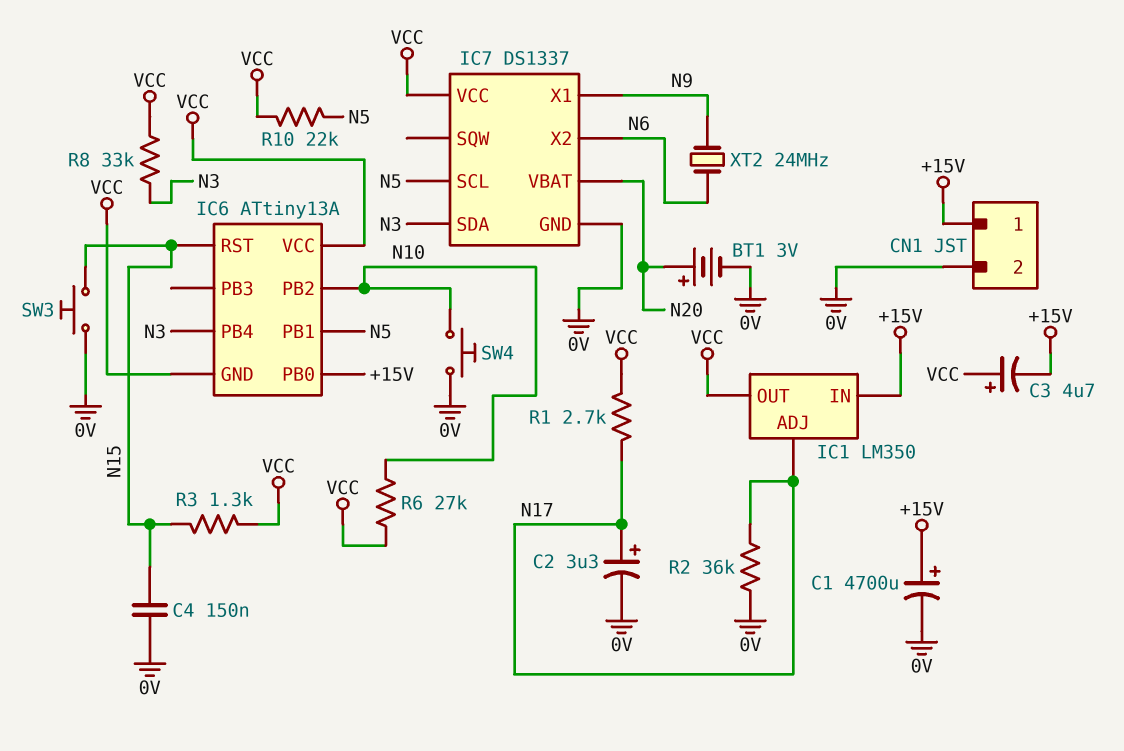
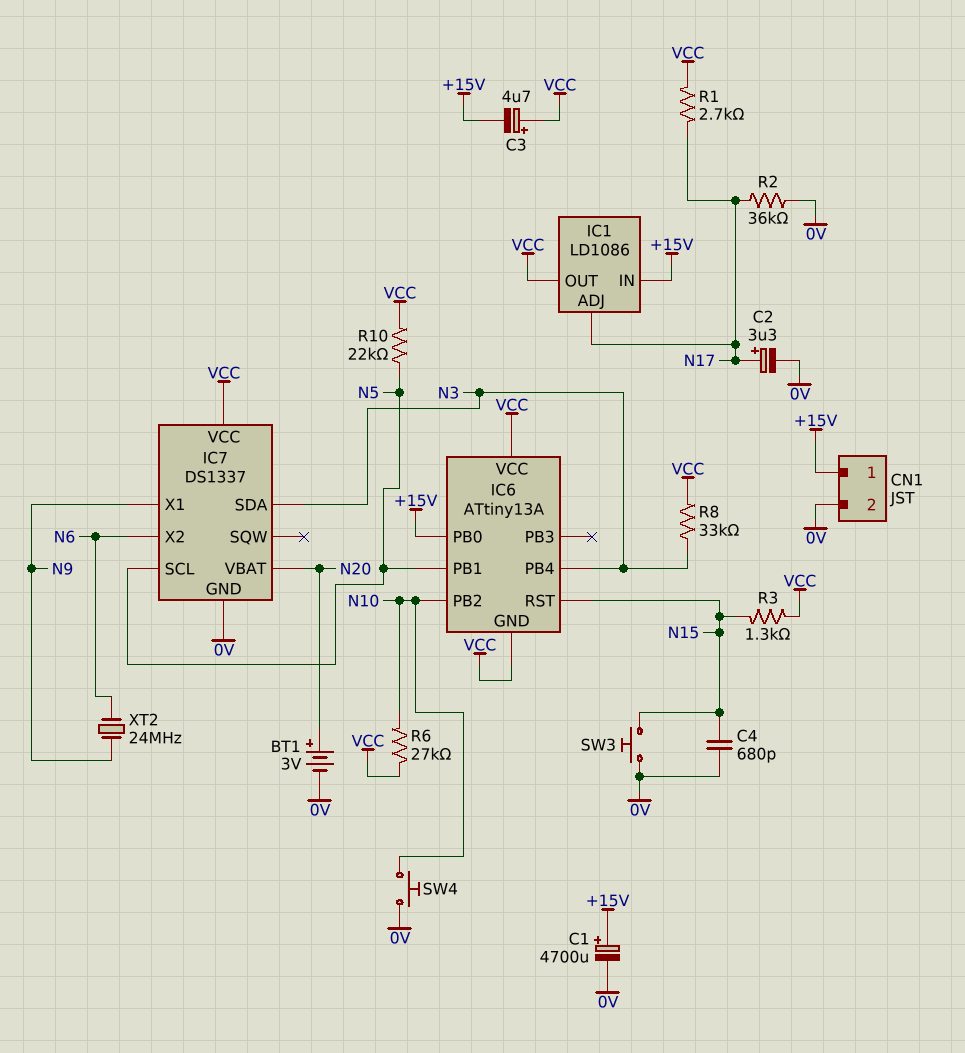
C4: 150nF (0V, N15) -> 680pF (0V, N15)
IC1: LM350 -> LD1086

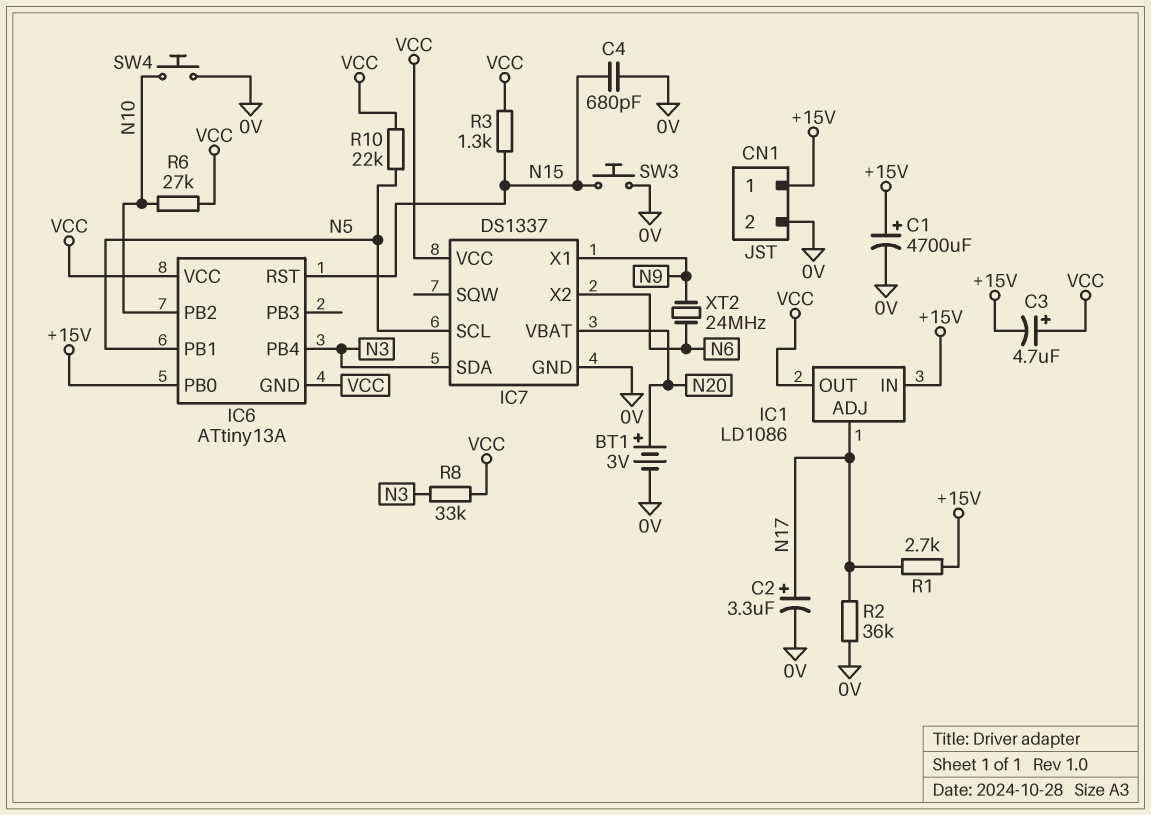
R1: 2.7k (N17, VCC) -> 2.7k (+15V, N17)

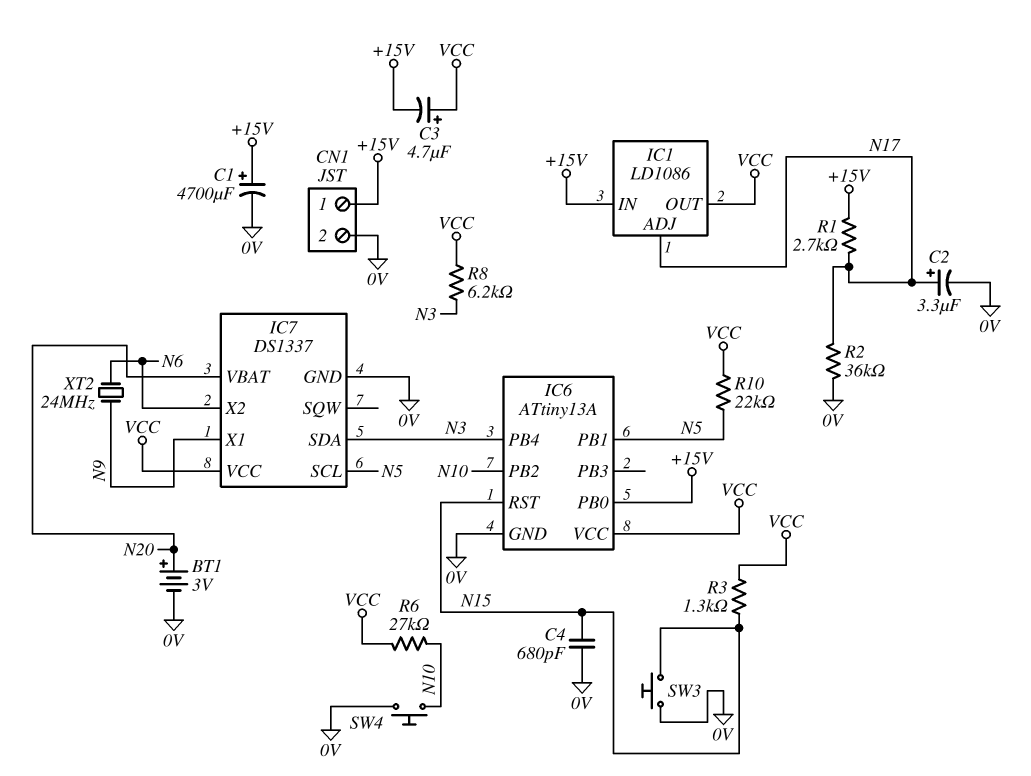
IC6 pin GND: VCC -> 0V
R8: 33k (N3, VCC) -> 6.2k (N3, VCC)

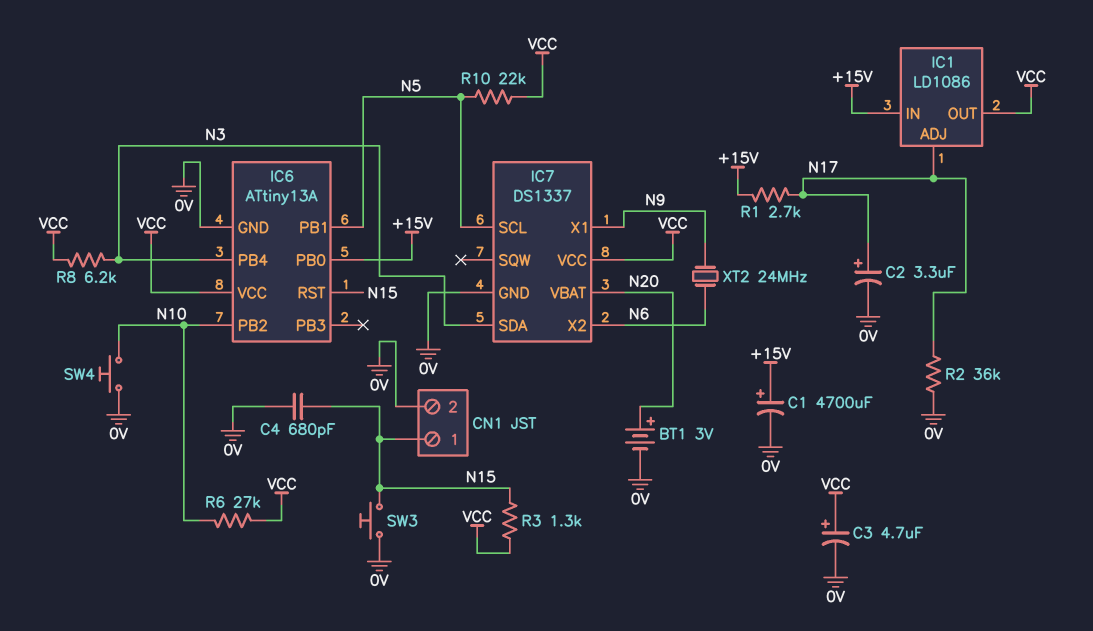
C3: 4.7uF (plus VCC, minus +15V) -> 4.7uF (plus VCC, minus 0V)
CN1 pin 1: +15V -> N15

